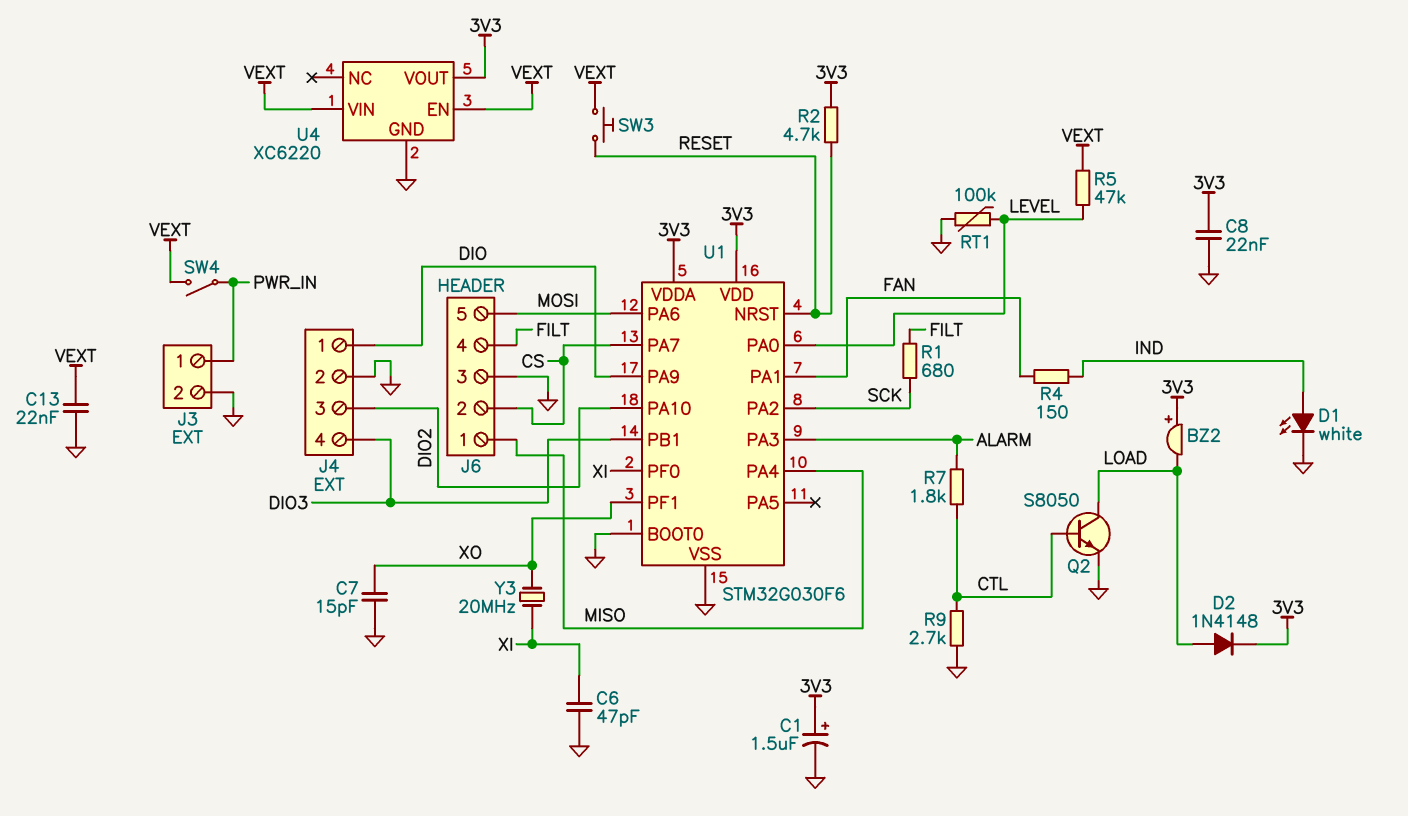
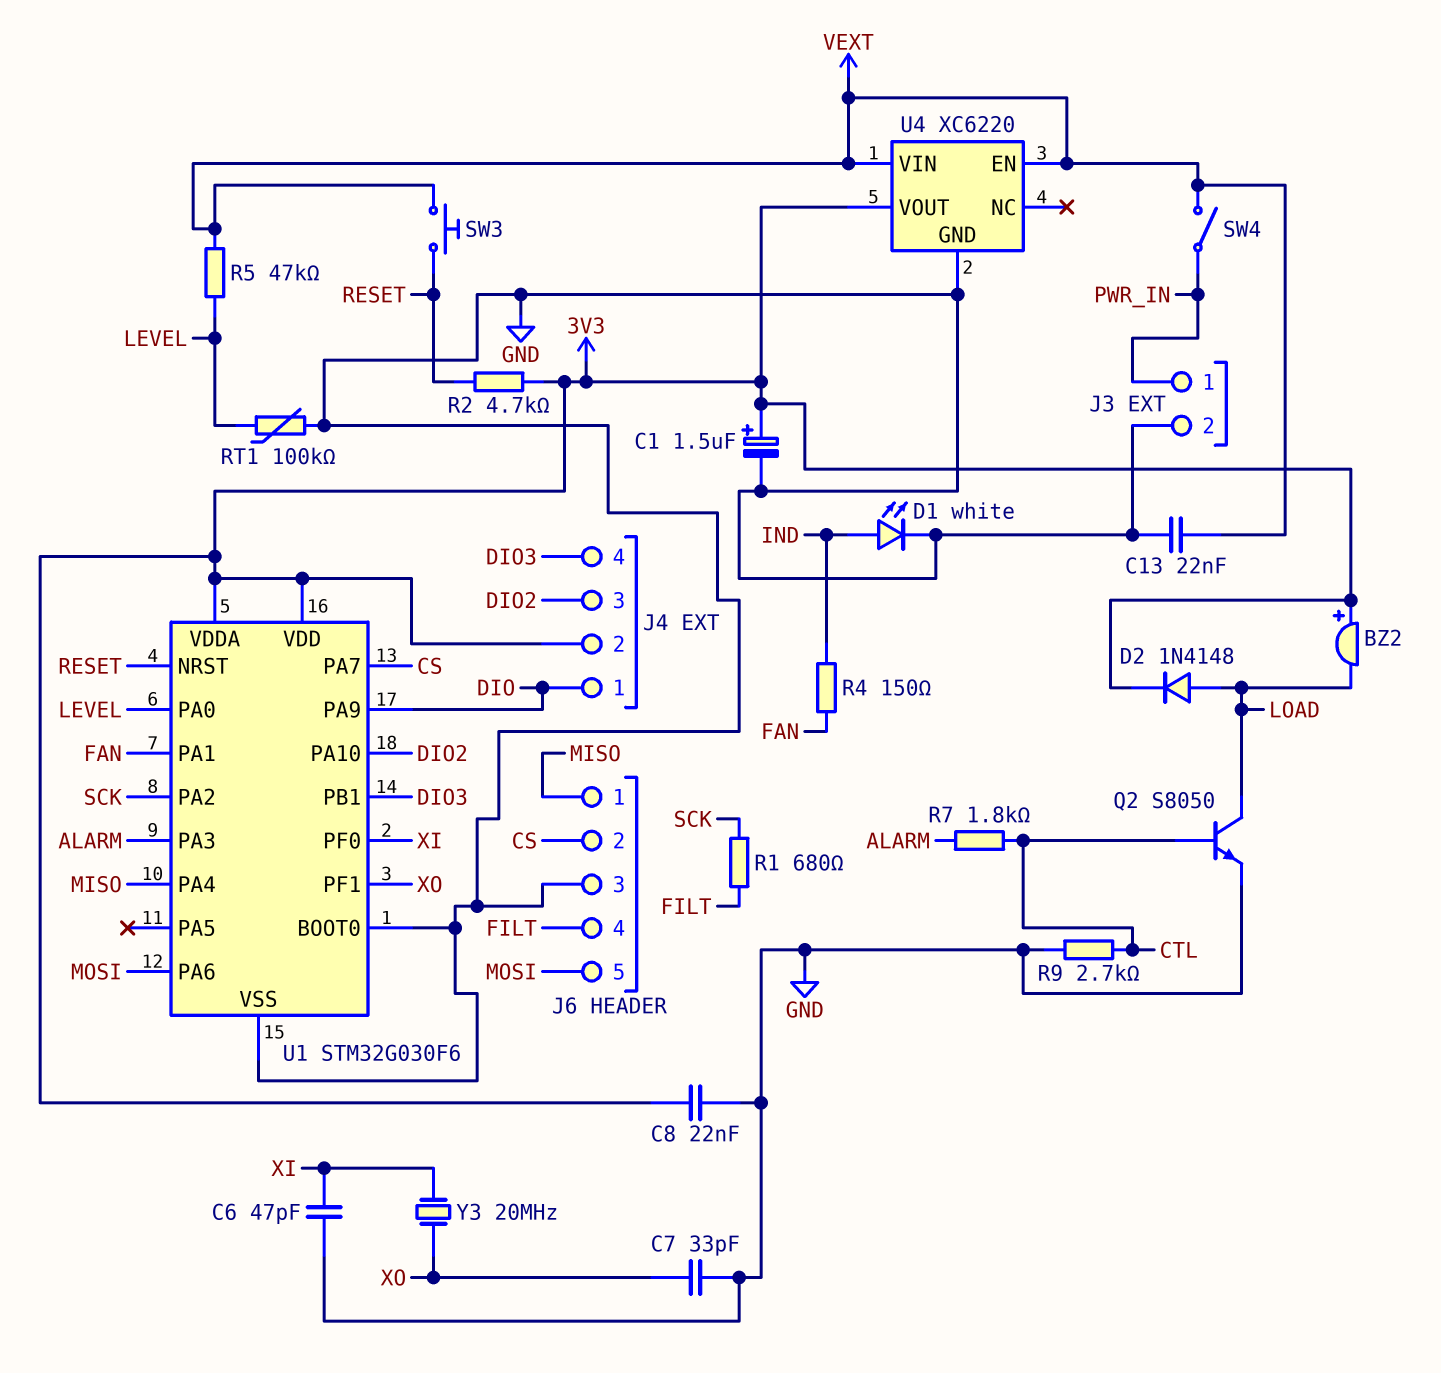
C7: 15pF (GND, XO) -> 33pF (GND, XO)
J4 pin 2: GND -> 3V3

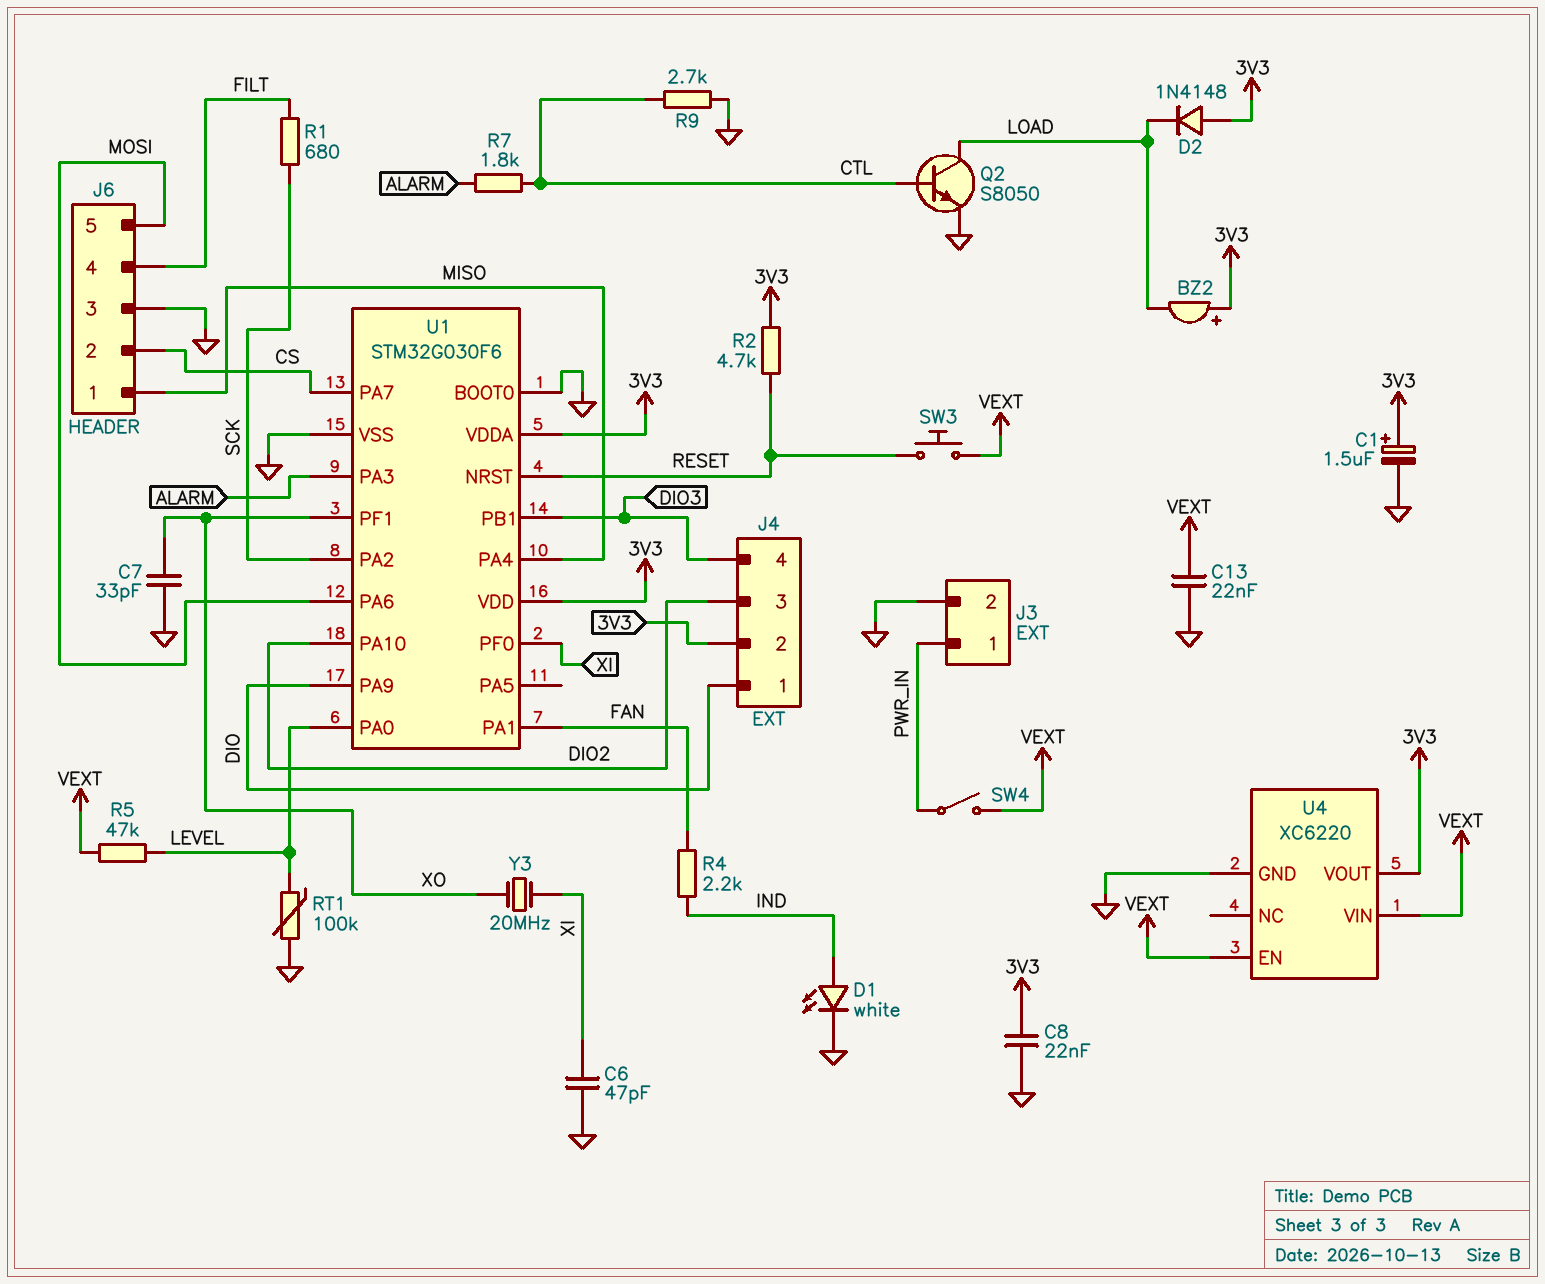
D2: diode 1N4148 (A LOAD, K 3V3) -> diode 1N4148 (A 3V3, K LOAD)
R4: 150 (FAN, IND) -> 2.2k (FAN, IND)

